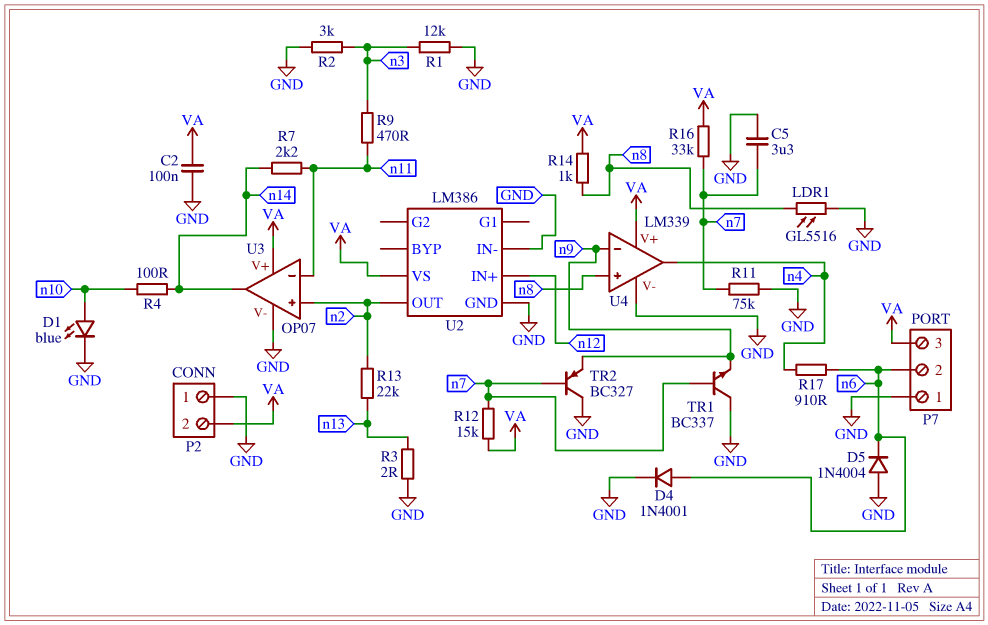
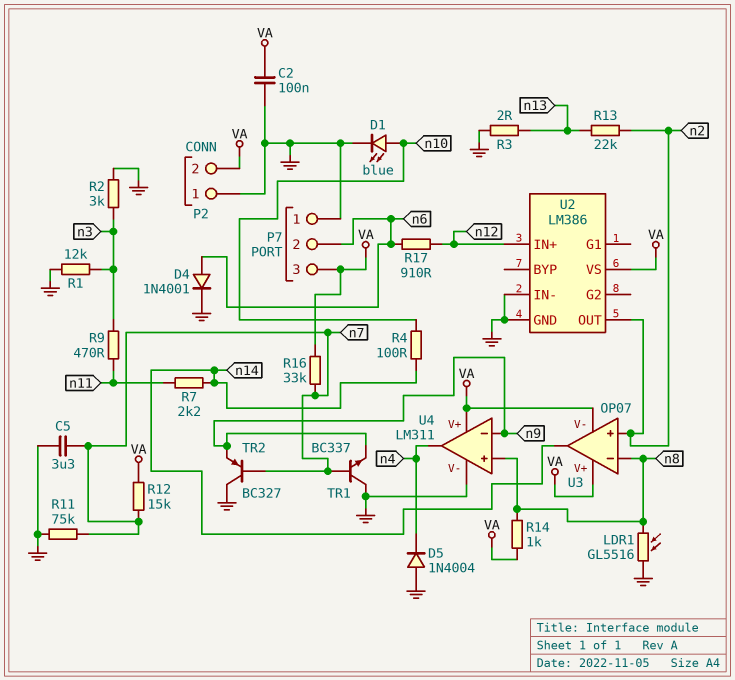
D5: diode 1N4004 (A GND, K n6) -> diode 1N4004 (A GND, K n4)
R17: 910 (n4, n6) -> 910 (n6, n12)
U3 pin V-: GND -> VA
U3 pin in-: n11 -> n8
U4: LM339 -> LM311

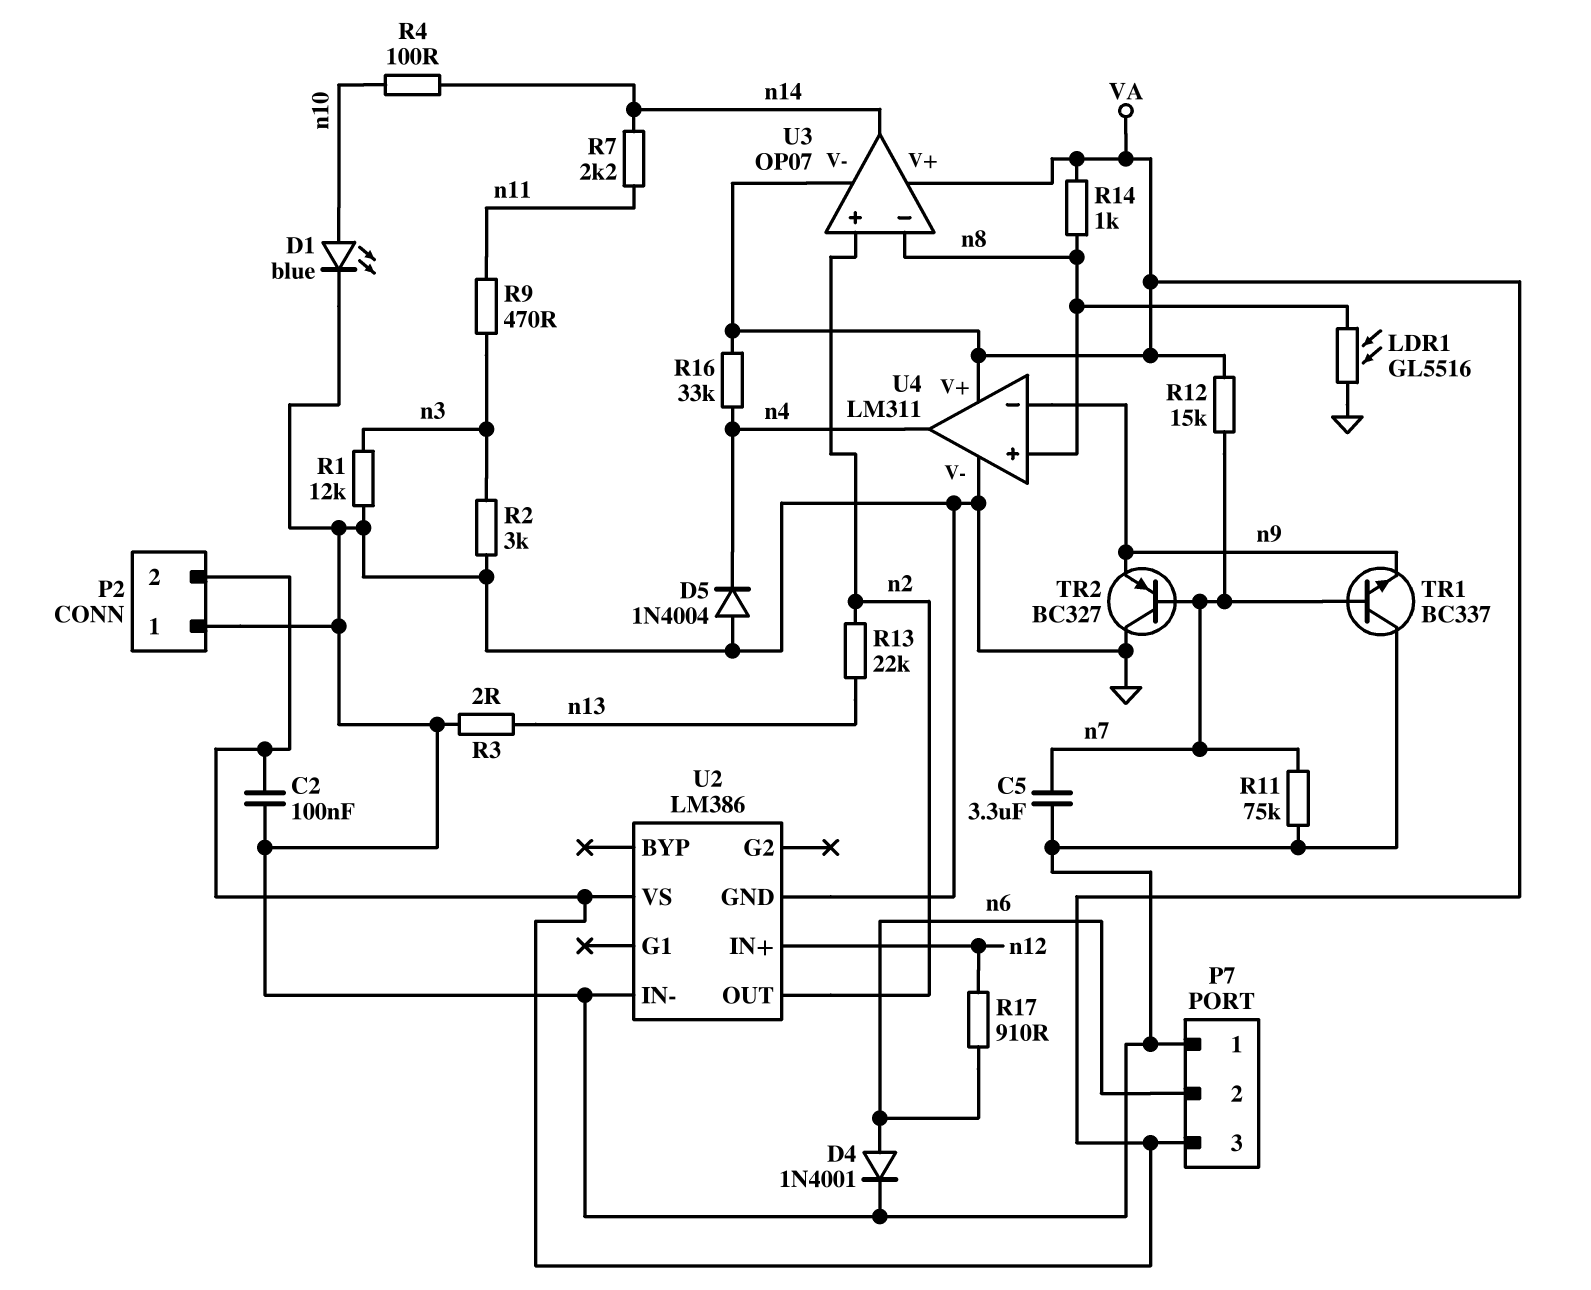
R16: 33k (VA, n7) -> 33k (VA, n4)

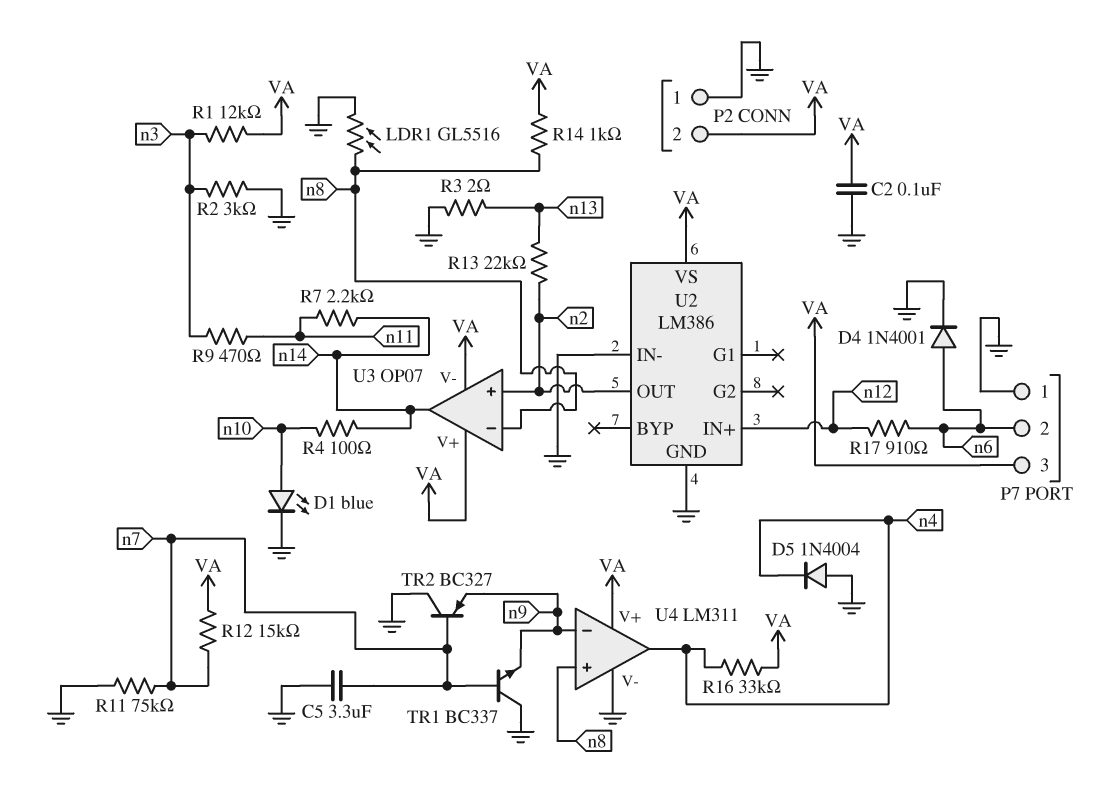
R1: 12k (GND, n3) -> 12k (VA, n3)

